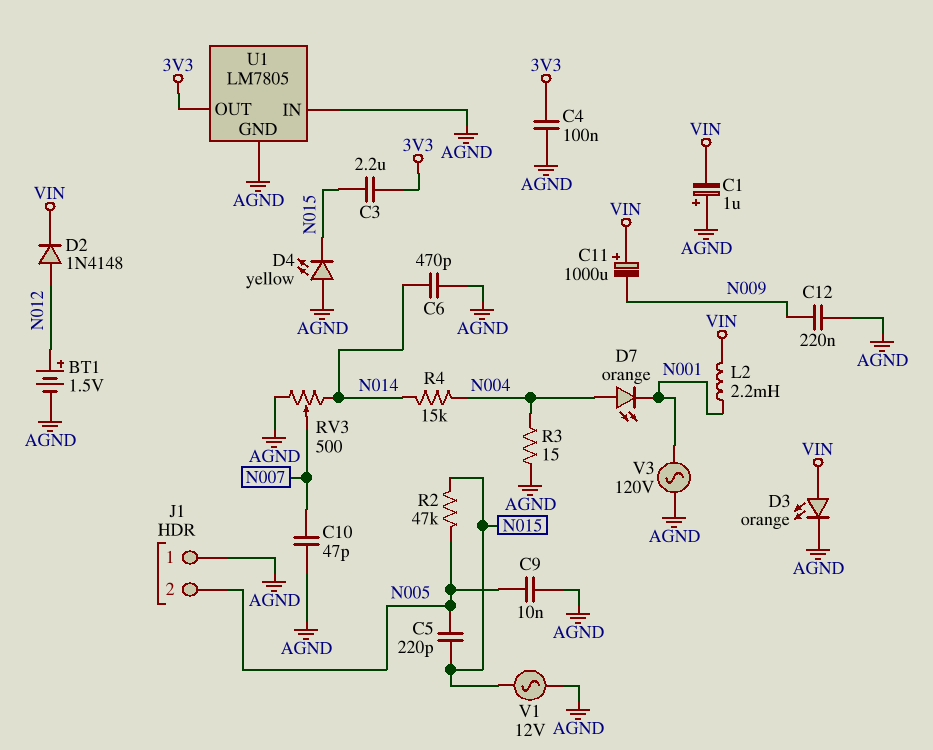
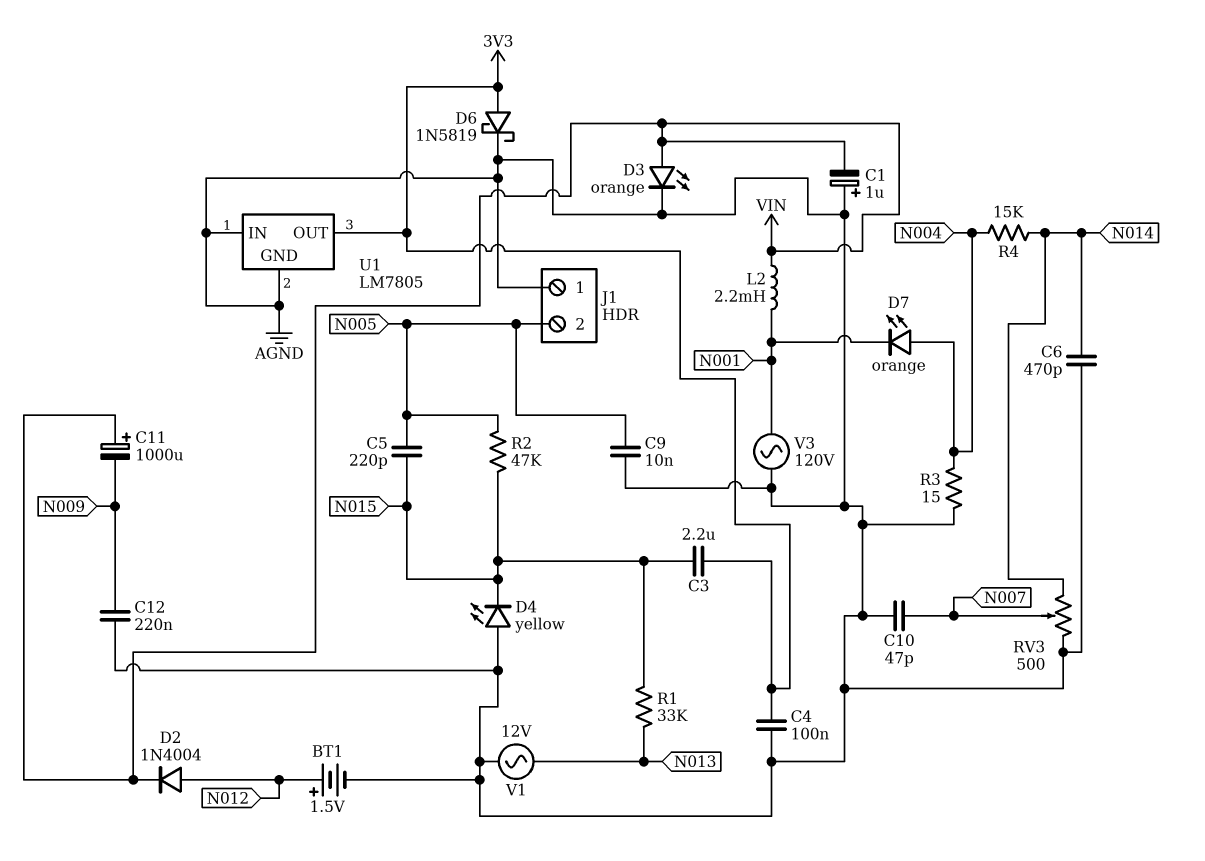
D2: diode 1N4148 (A N012, K VIN) -> diode 1N4004 (A N012, K VIN)
D6: none -> schottky 1N5819 (A 3V3, K AGND)
R1: none -> 33k (N013, N015)
V1: AC 12V (AGND, N015) -> AC 12V (AGND, N013)

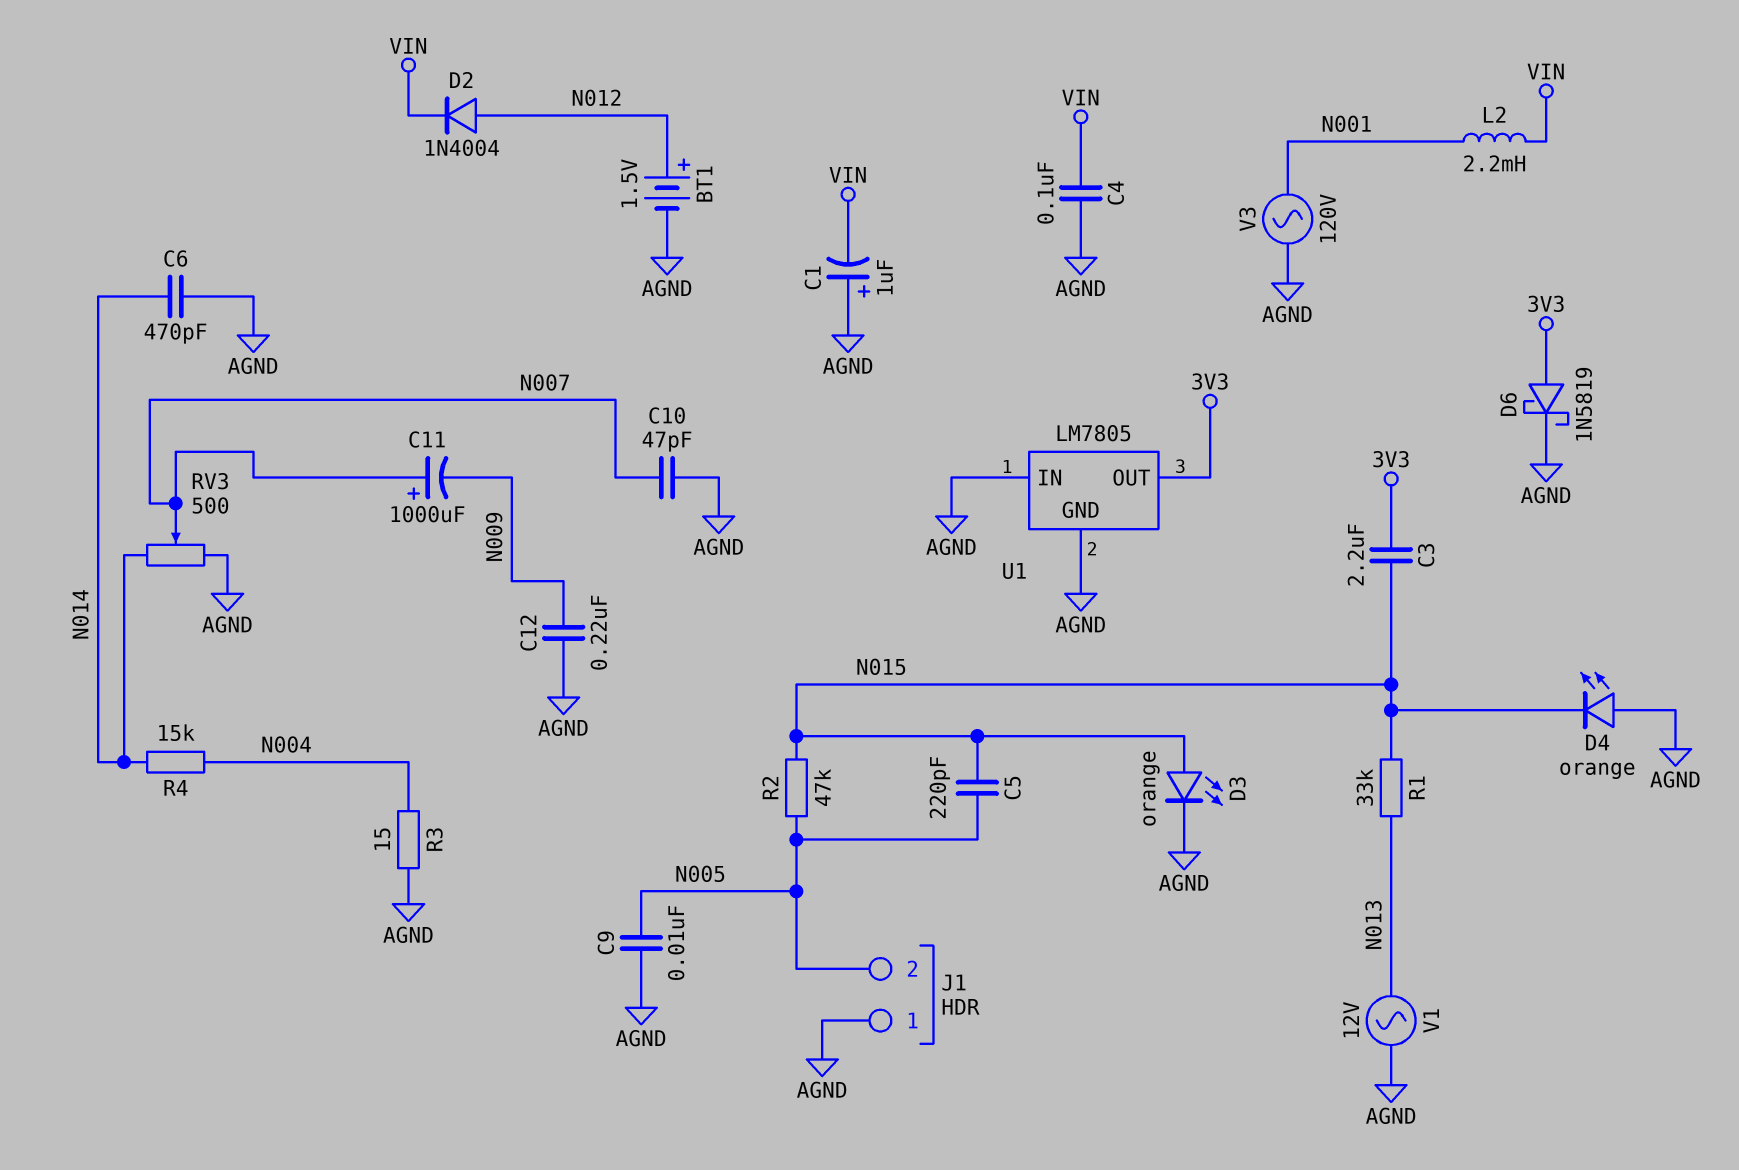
C4: 100nF (3V3, AGND) -> 100nF (AGND, VIN)
C11: 1000uF (plus VIN, minus N009) -> 1000uF (plus N007, minus N009)
D3: LED orange (A VIN, K AGND) -> LED orange (A N015, K AGND)
D4: LED yellow (A AGND, K N015) -> LED orange (A AGND, K N015)
D7: LED orange (A N004, K N001) -> none

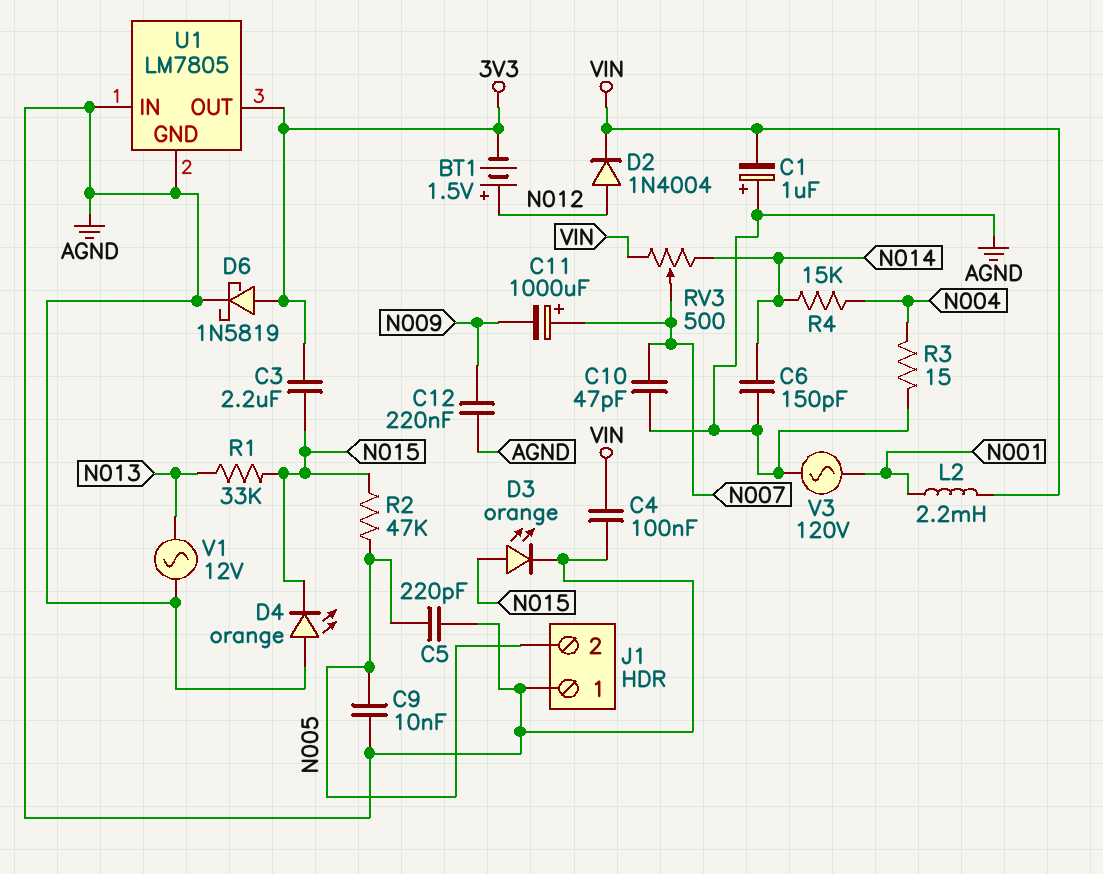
BT1: 1.5V (plus N012, minus AGND) -> 1.5V (plus N012, minus 3V3)
C5: 220pF (N005, N015) -> 220pF (AGND, N005)
C6: 470pF (AGND, N014) -> 150pF (AGND, N014)
RV3: 500 (AGND, N014, wiper N007) -> 500 (N014, VIN, wiper N007)

